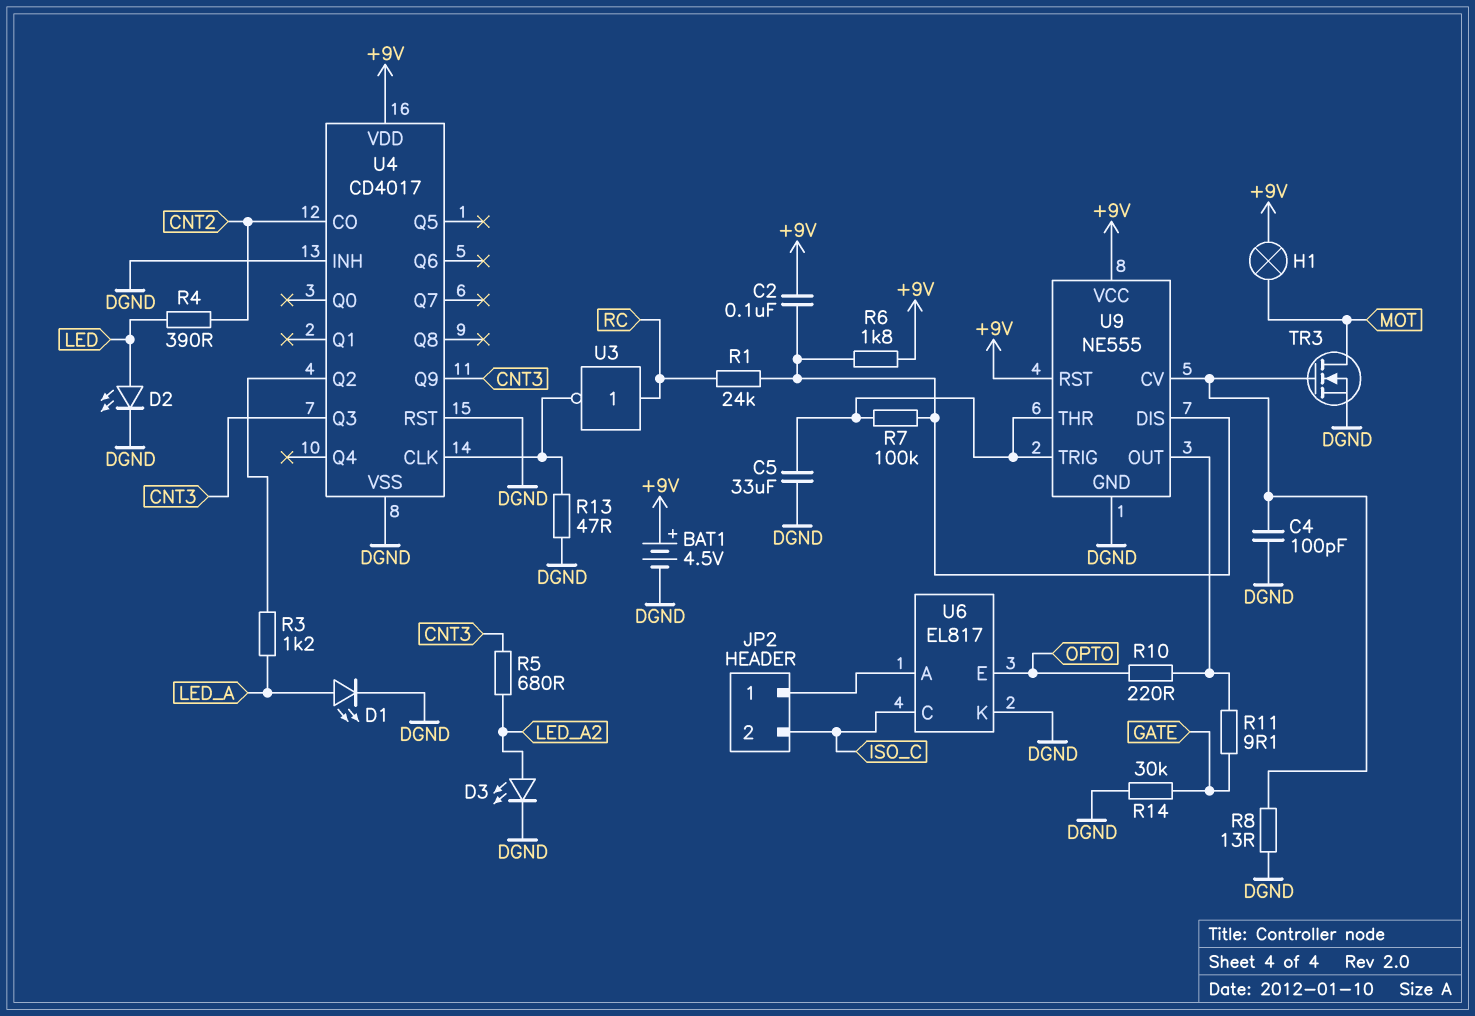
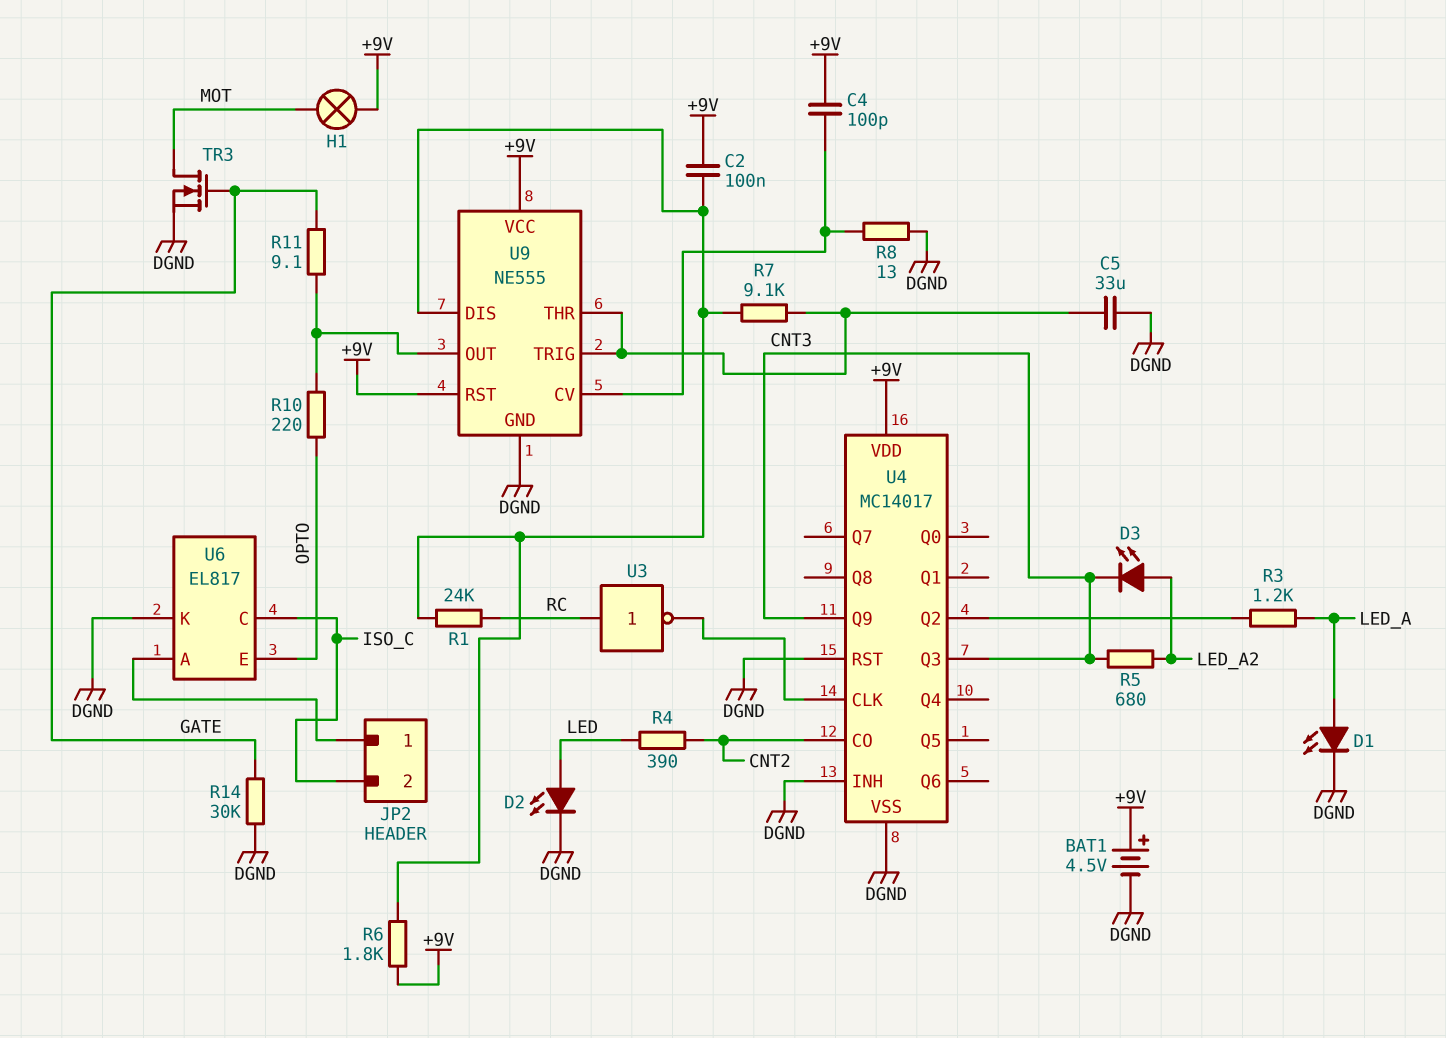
C4: 100pF (DGND, U9/CV) -> 100pF (+9V, U9/CV)
D3: LED (A LED_A2, K DGND) -> LED (A LED_A2, K CNT3)
R7: 100k (U9/DIS, U9/THR) -> 9.1k (U9/DIS, U9/THR)
R13: 47 (DGND, U4/CLK) -> none
TR3: NMOS (G U9/CV, D MOT, S DGND) -> NMOS (G GATE, D MOT, S DGND)
U4: CD4017 -> MC14017

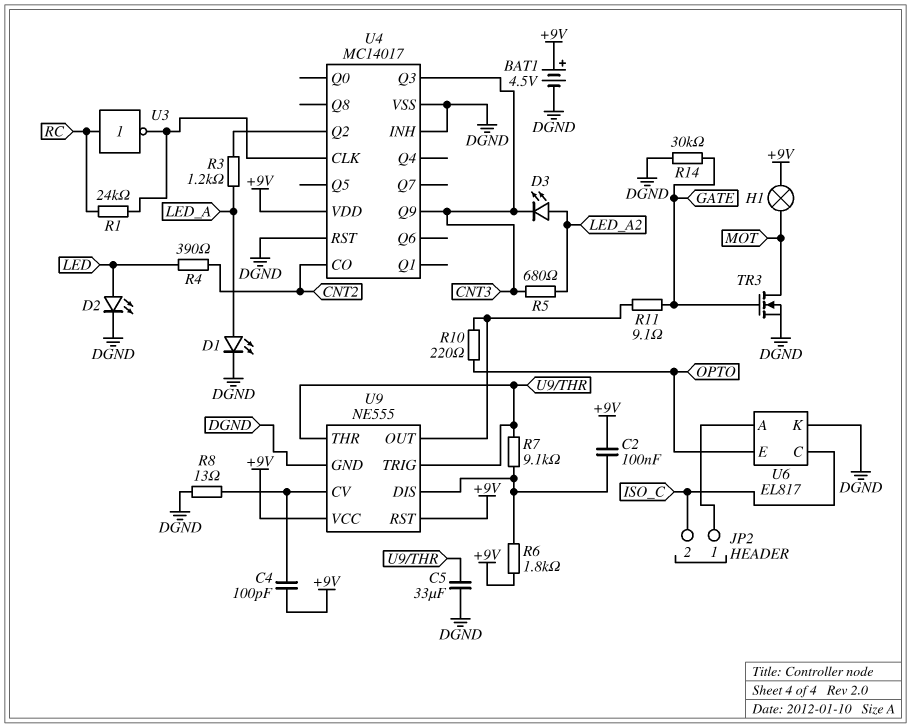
R1: 24k (RC, U9/DIS) -> 24k (RC, U4/CLK)

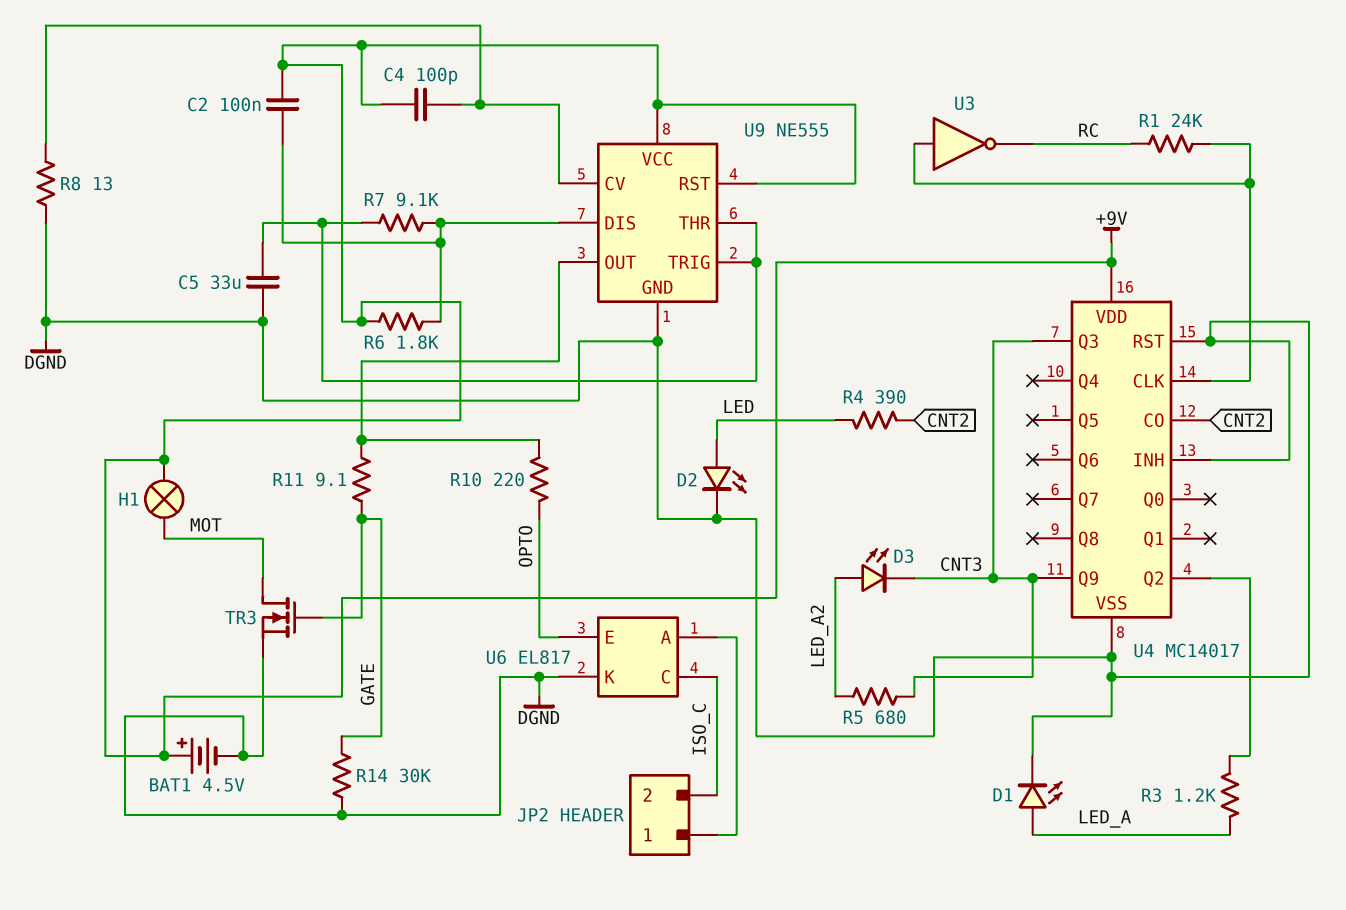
U3: NOT (in RC, out U4/CLK) -> NOT (in U4/CLK, out RC)

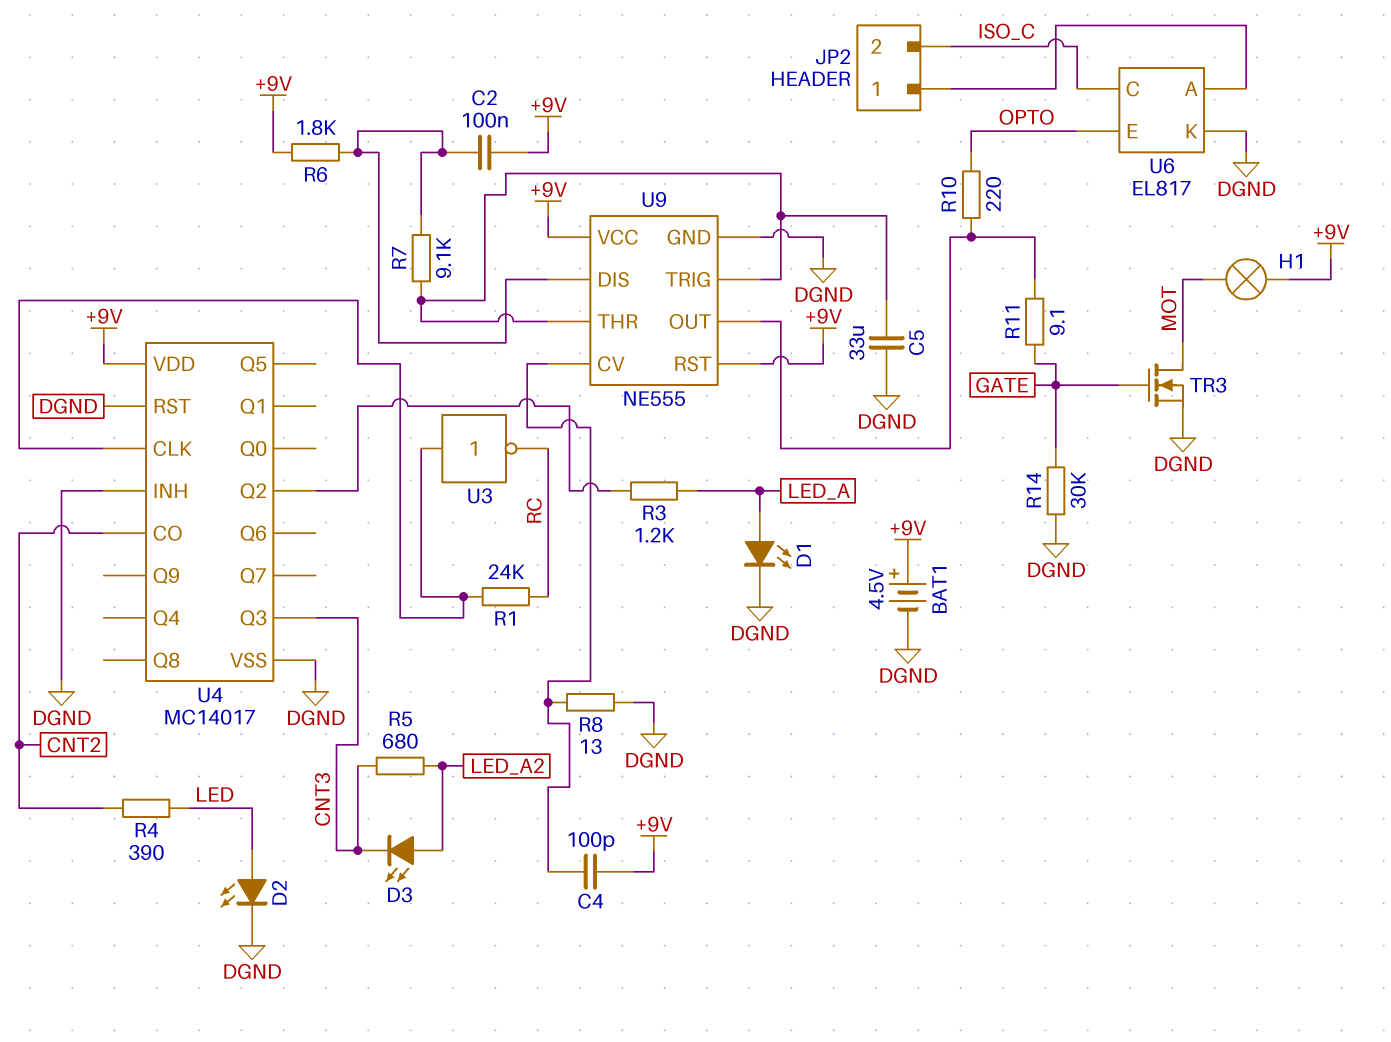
U4 pin Q9: CNT3 -> none

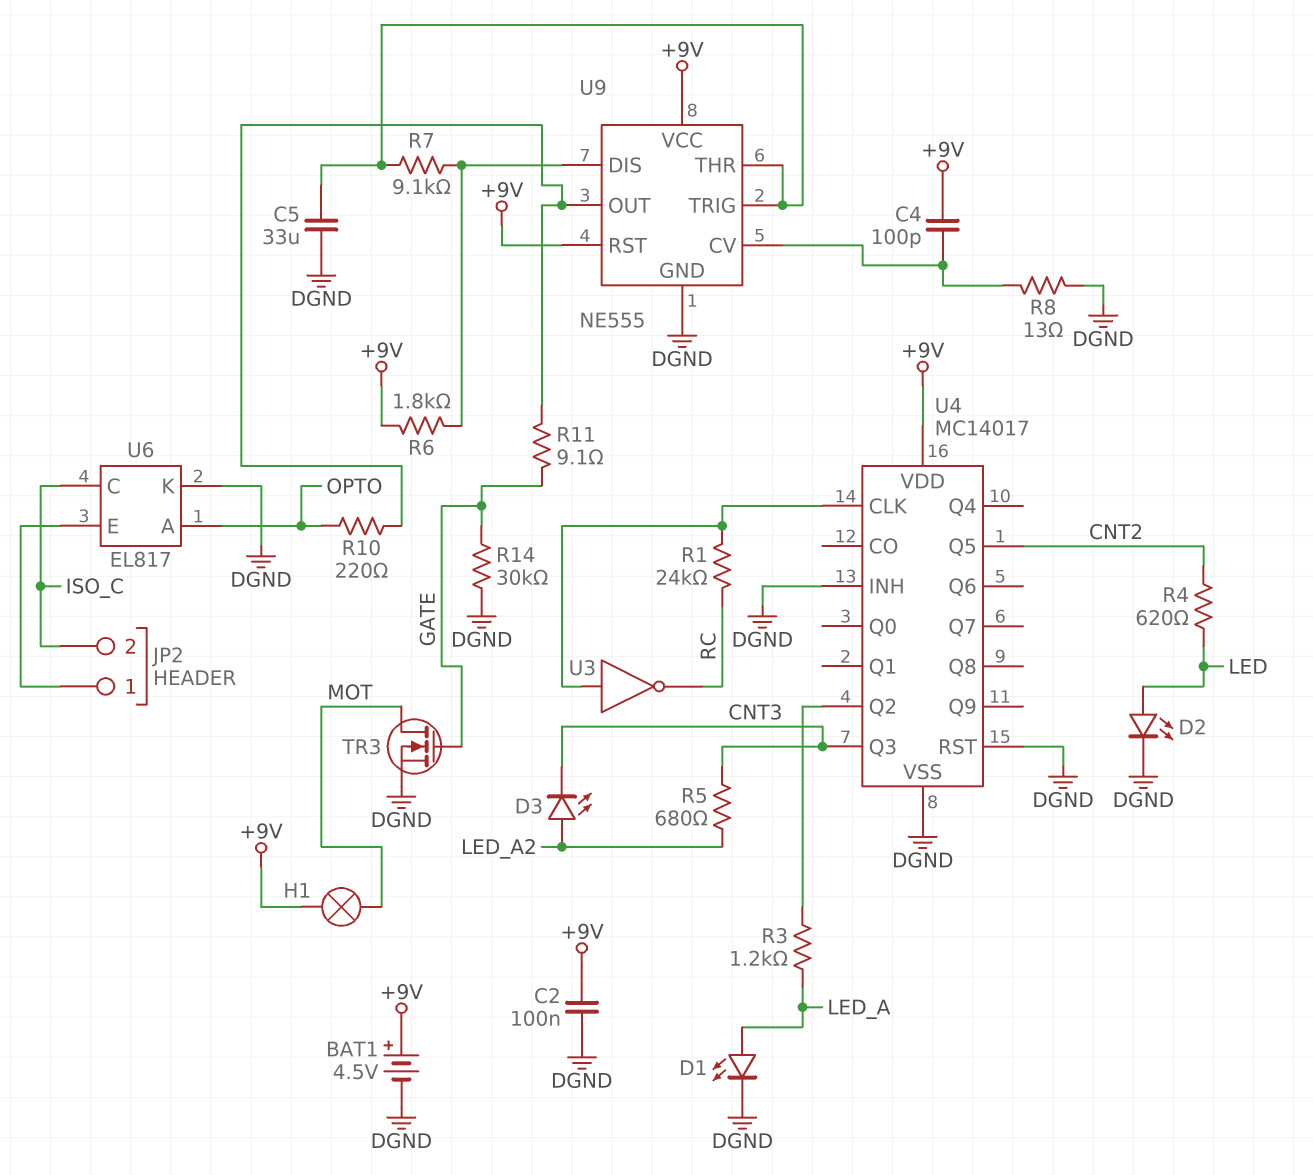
C2: 100nF (+9V, U9/DIS) -> 100nF (+9V, DGND)
R4: 390 (CNT2, LED) -> 620 (CNT2, LED)
U4 pin CO: CNT2 -> none
U4 pin Q5: none -> CNT2
U6 pin A: JP2/1 -> OPTO
U6 pin E: OPTO -> JP2/1

